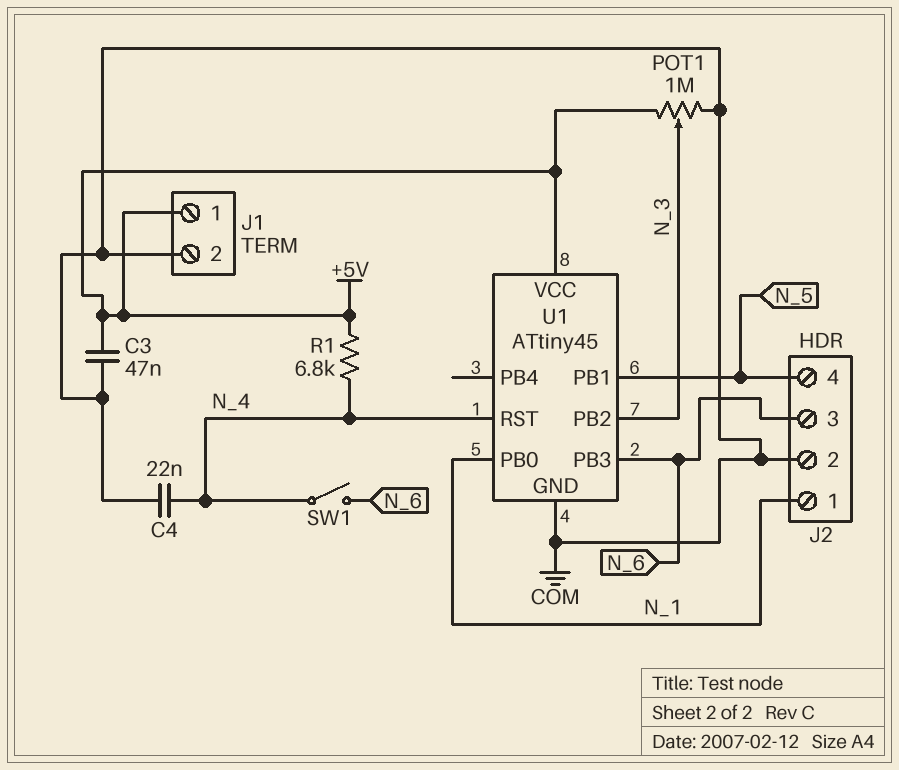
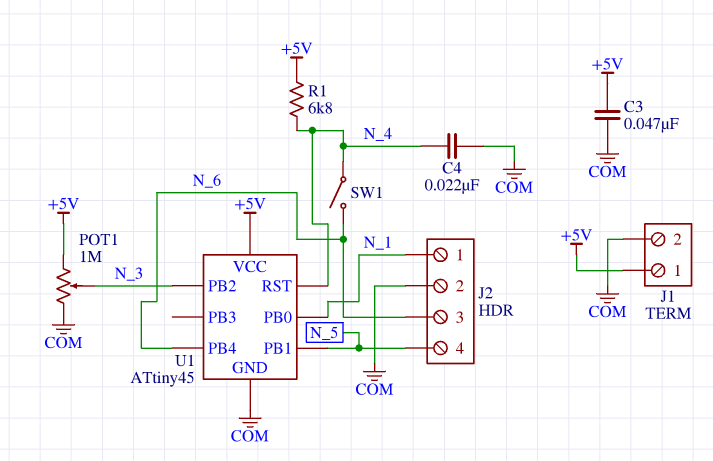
U1 pin PB3: N_6 -> none
U1 pin PB4: none -> N_6

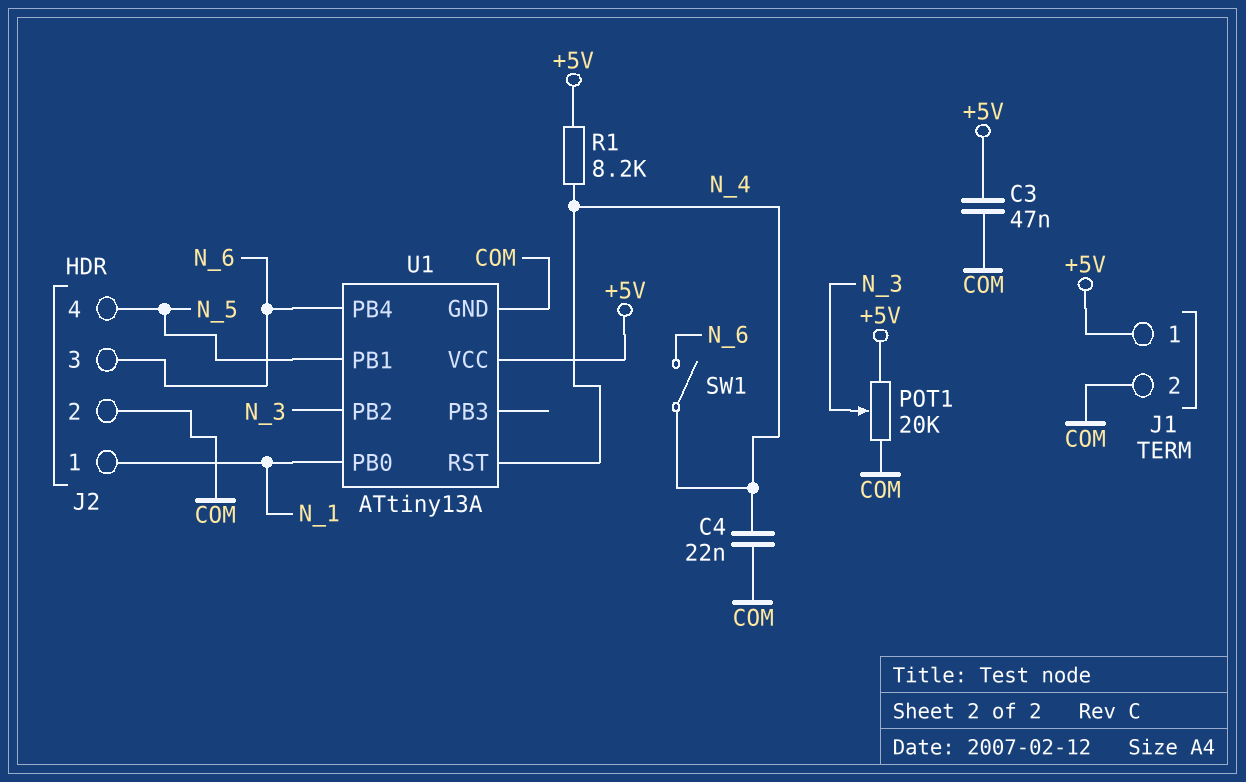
POT1: 1M (+5V, COM, wiper N_3) -> 20k (+5V, COM, wiper N_3)
R1: 6.8k (+5V, N_4) -> 8.2k (+5V, N_4)
U1: ATtiny45 -> ATtiny13A

